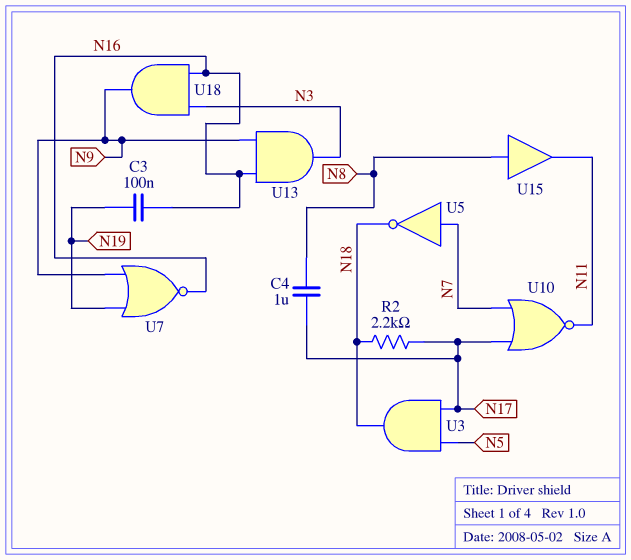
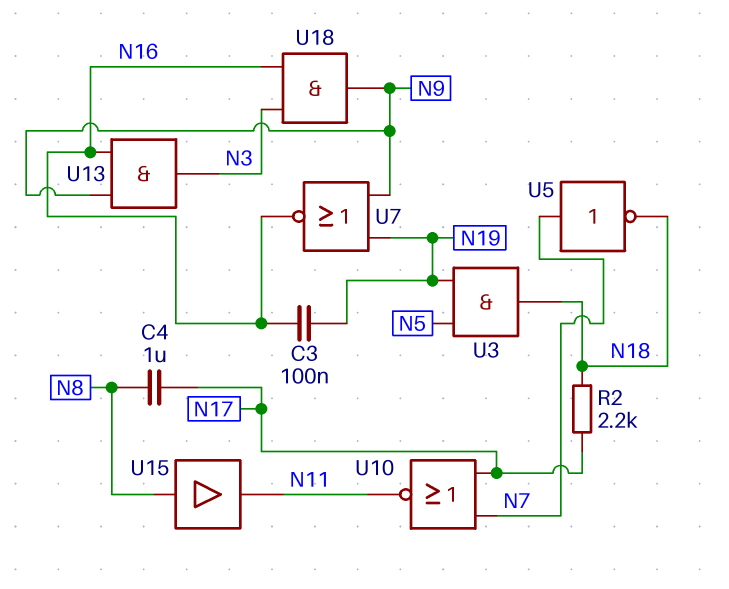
U3: AND (in N5, in N17, out N18) -> AND (in N5, in N19, out N18)

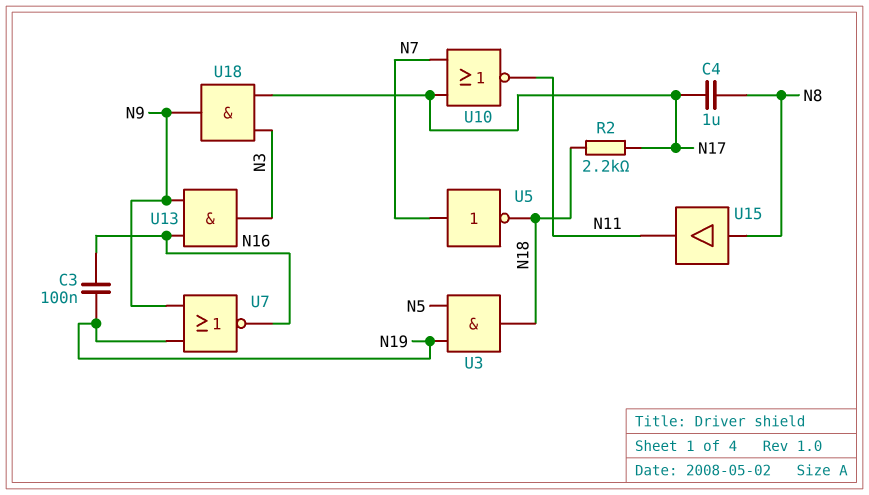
U18: AND (in N3, in N16, out N9) -> AND (in N3, in N17, out N9)

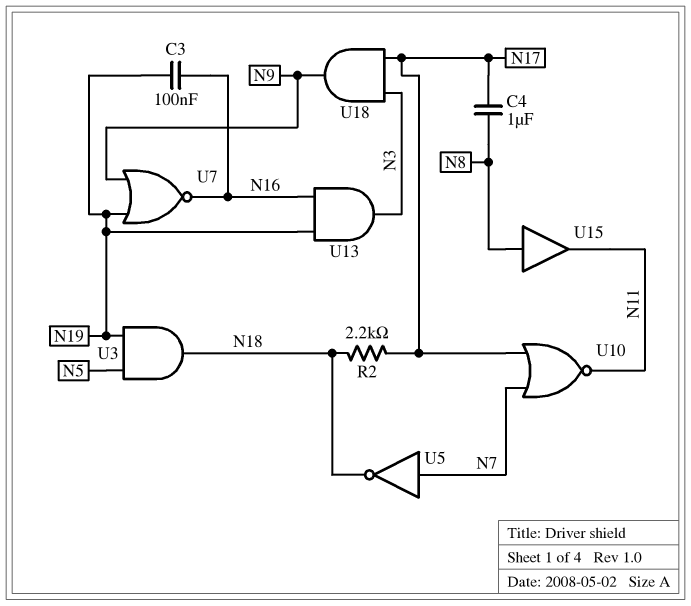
U13: AND (in N9, in N16, out N3) -> AND (in N16, in N19, out N3)

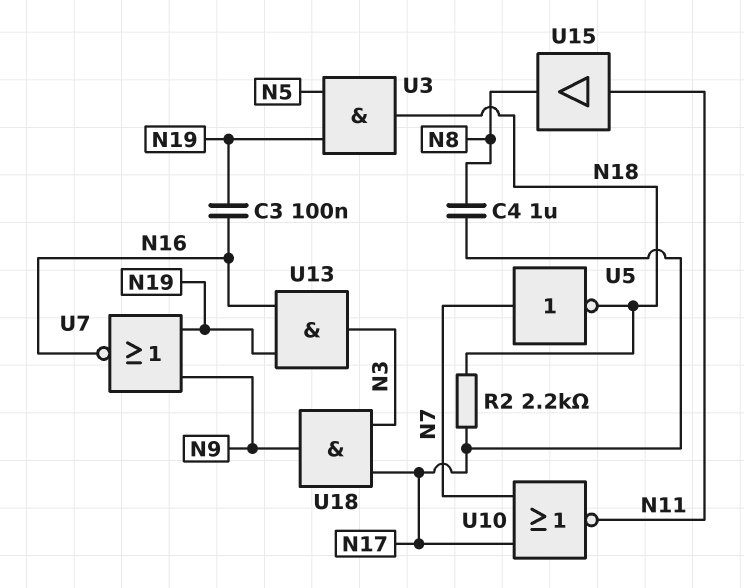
U15: buffer (in N8, out N11) -> buffer (in N11, out N8)

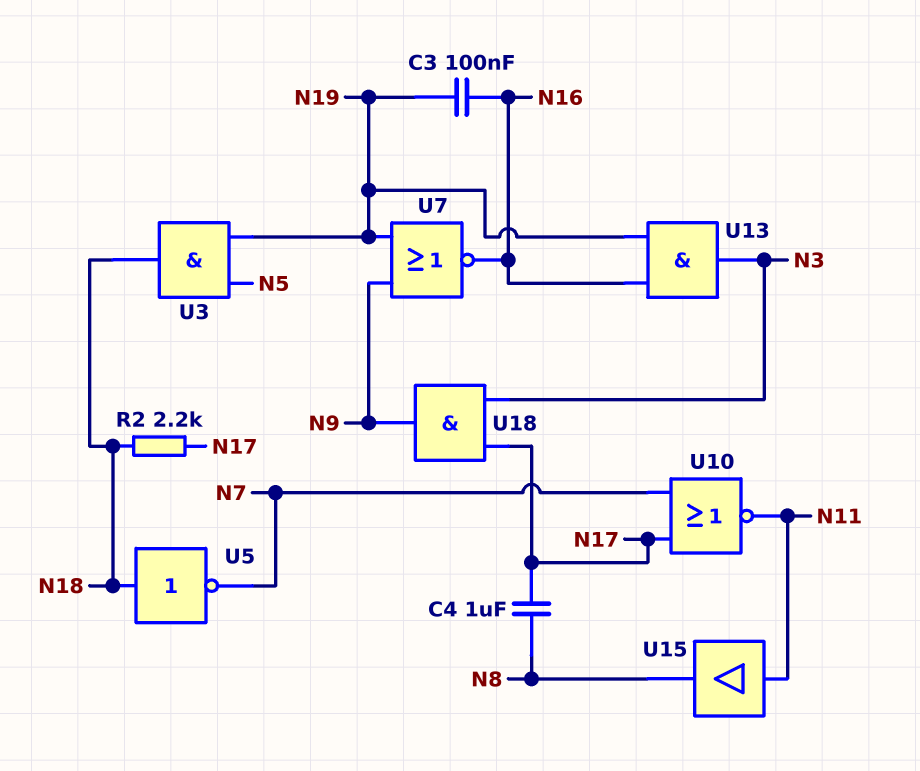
U5: NOT (in N7, out N18) -> NOT (in N18, out N7)

